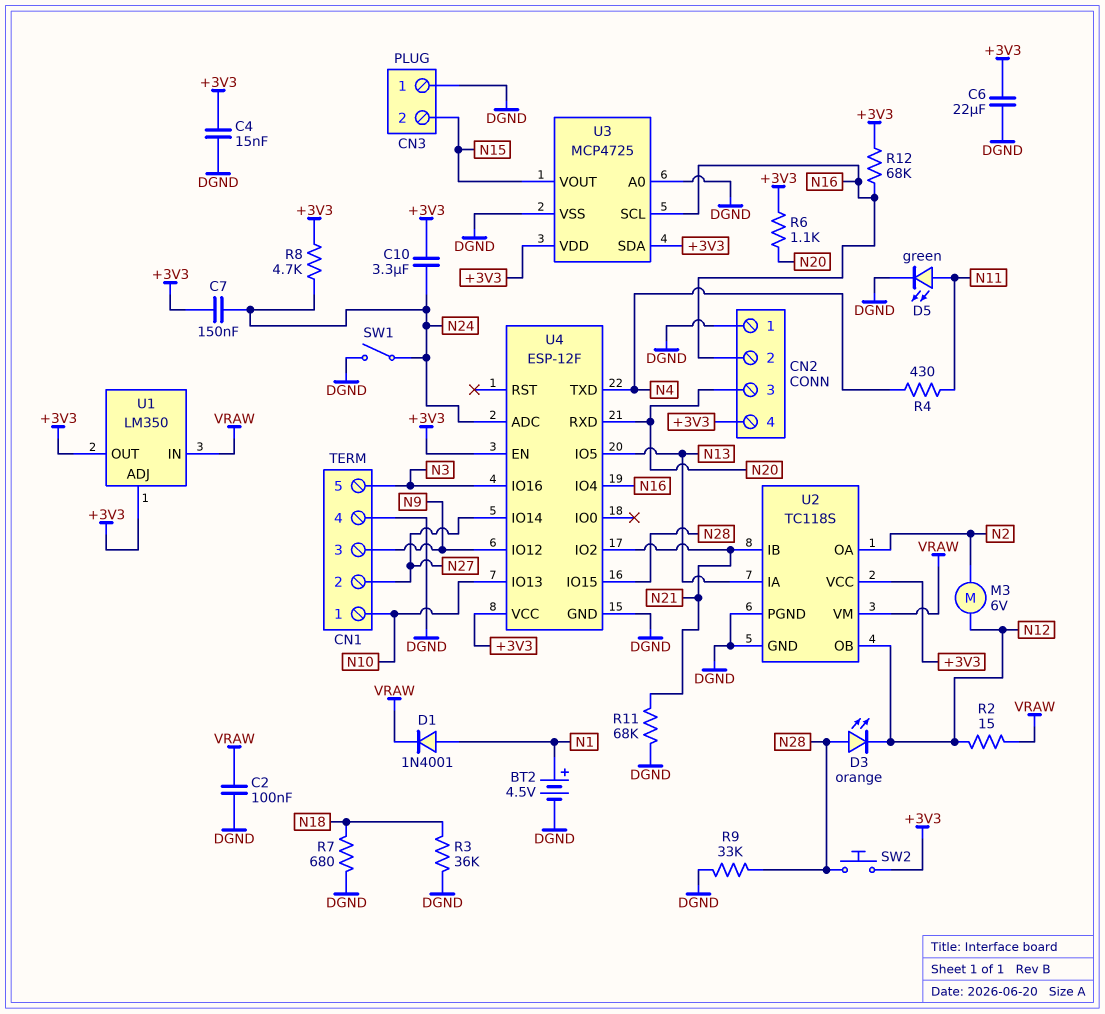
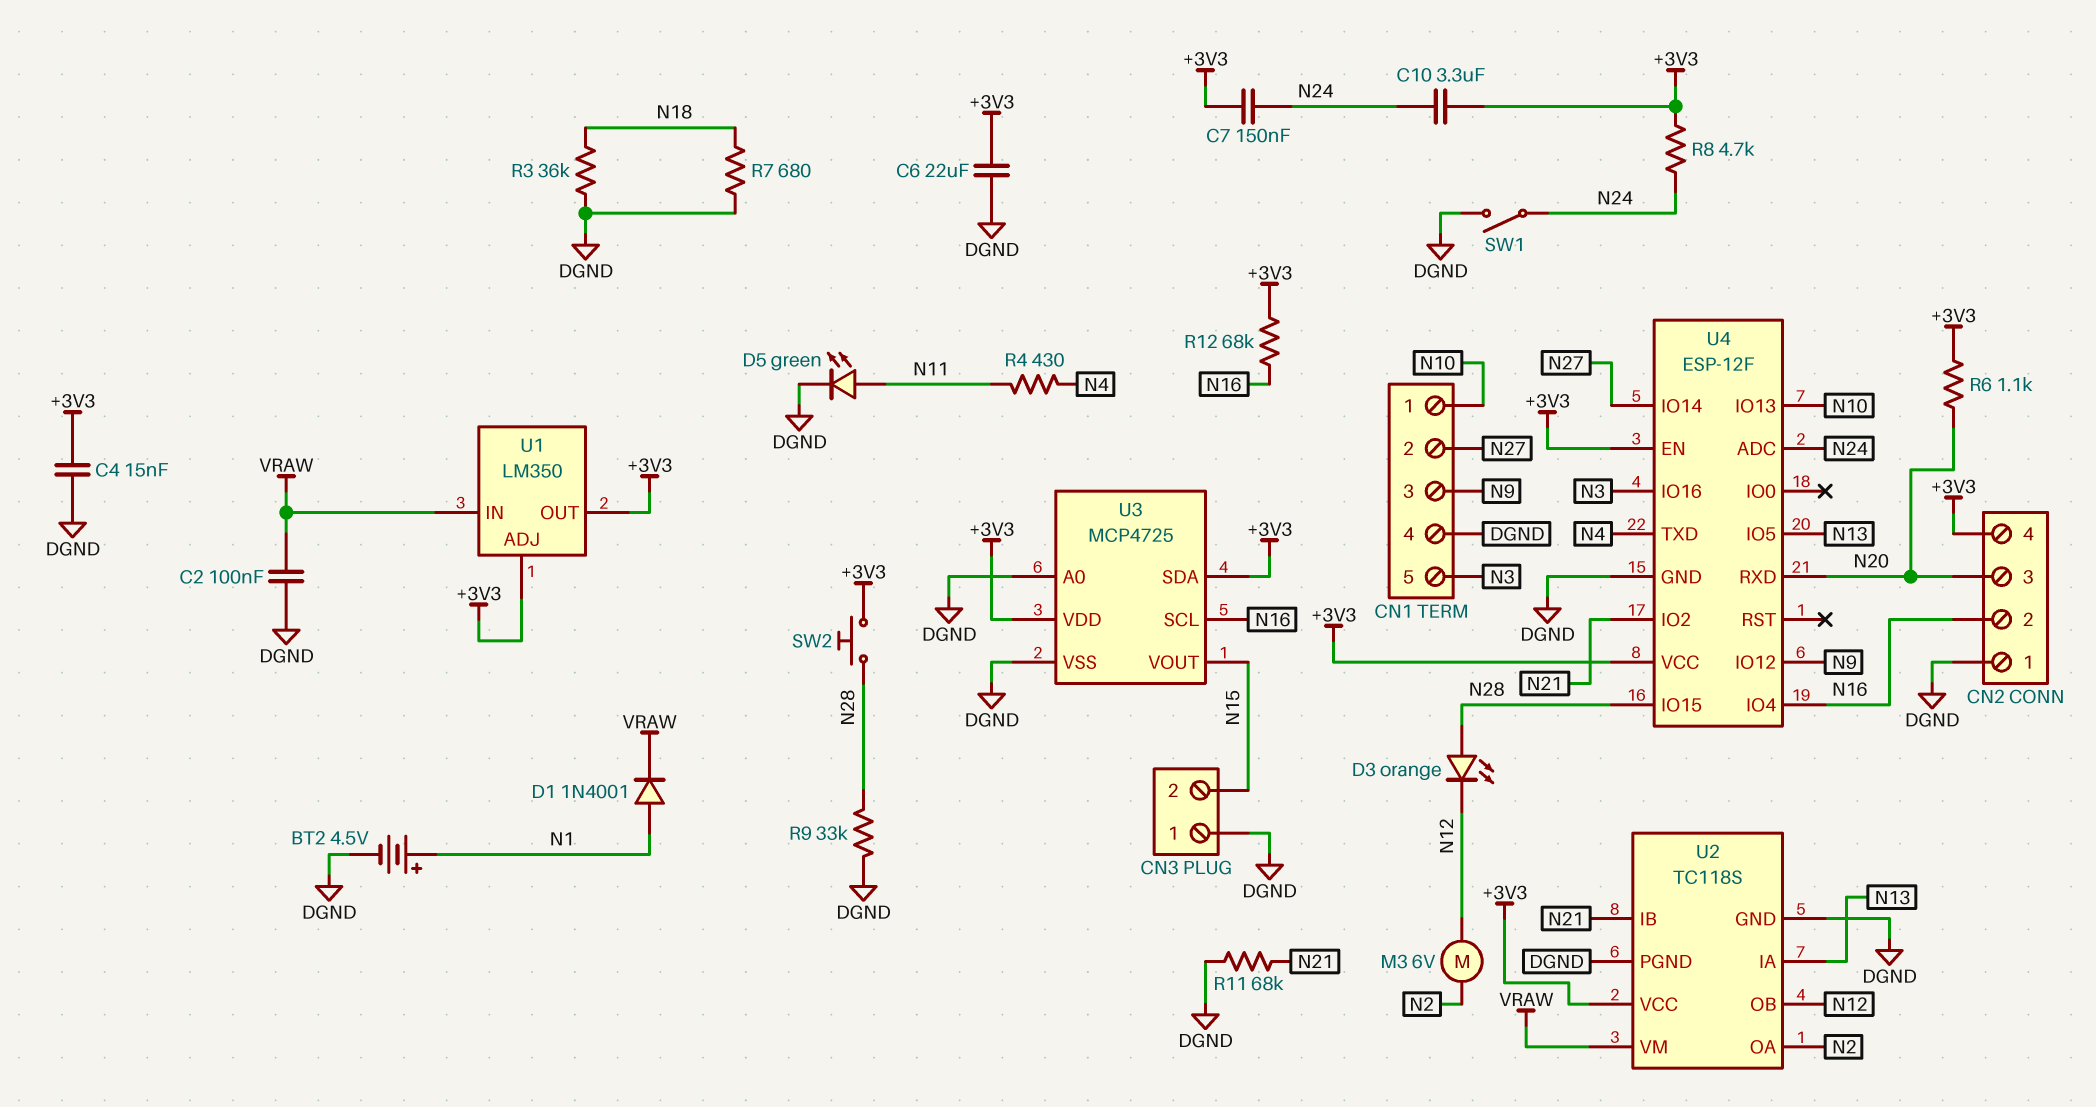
R2: 15 (N12, VRAW) -> none

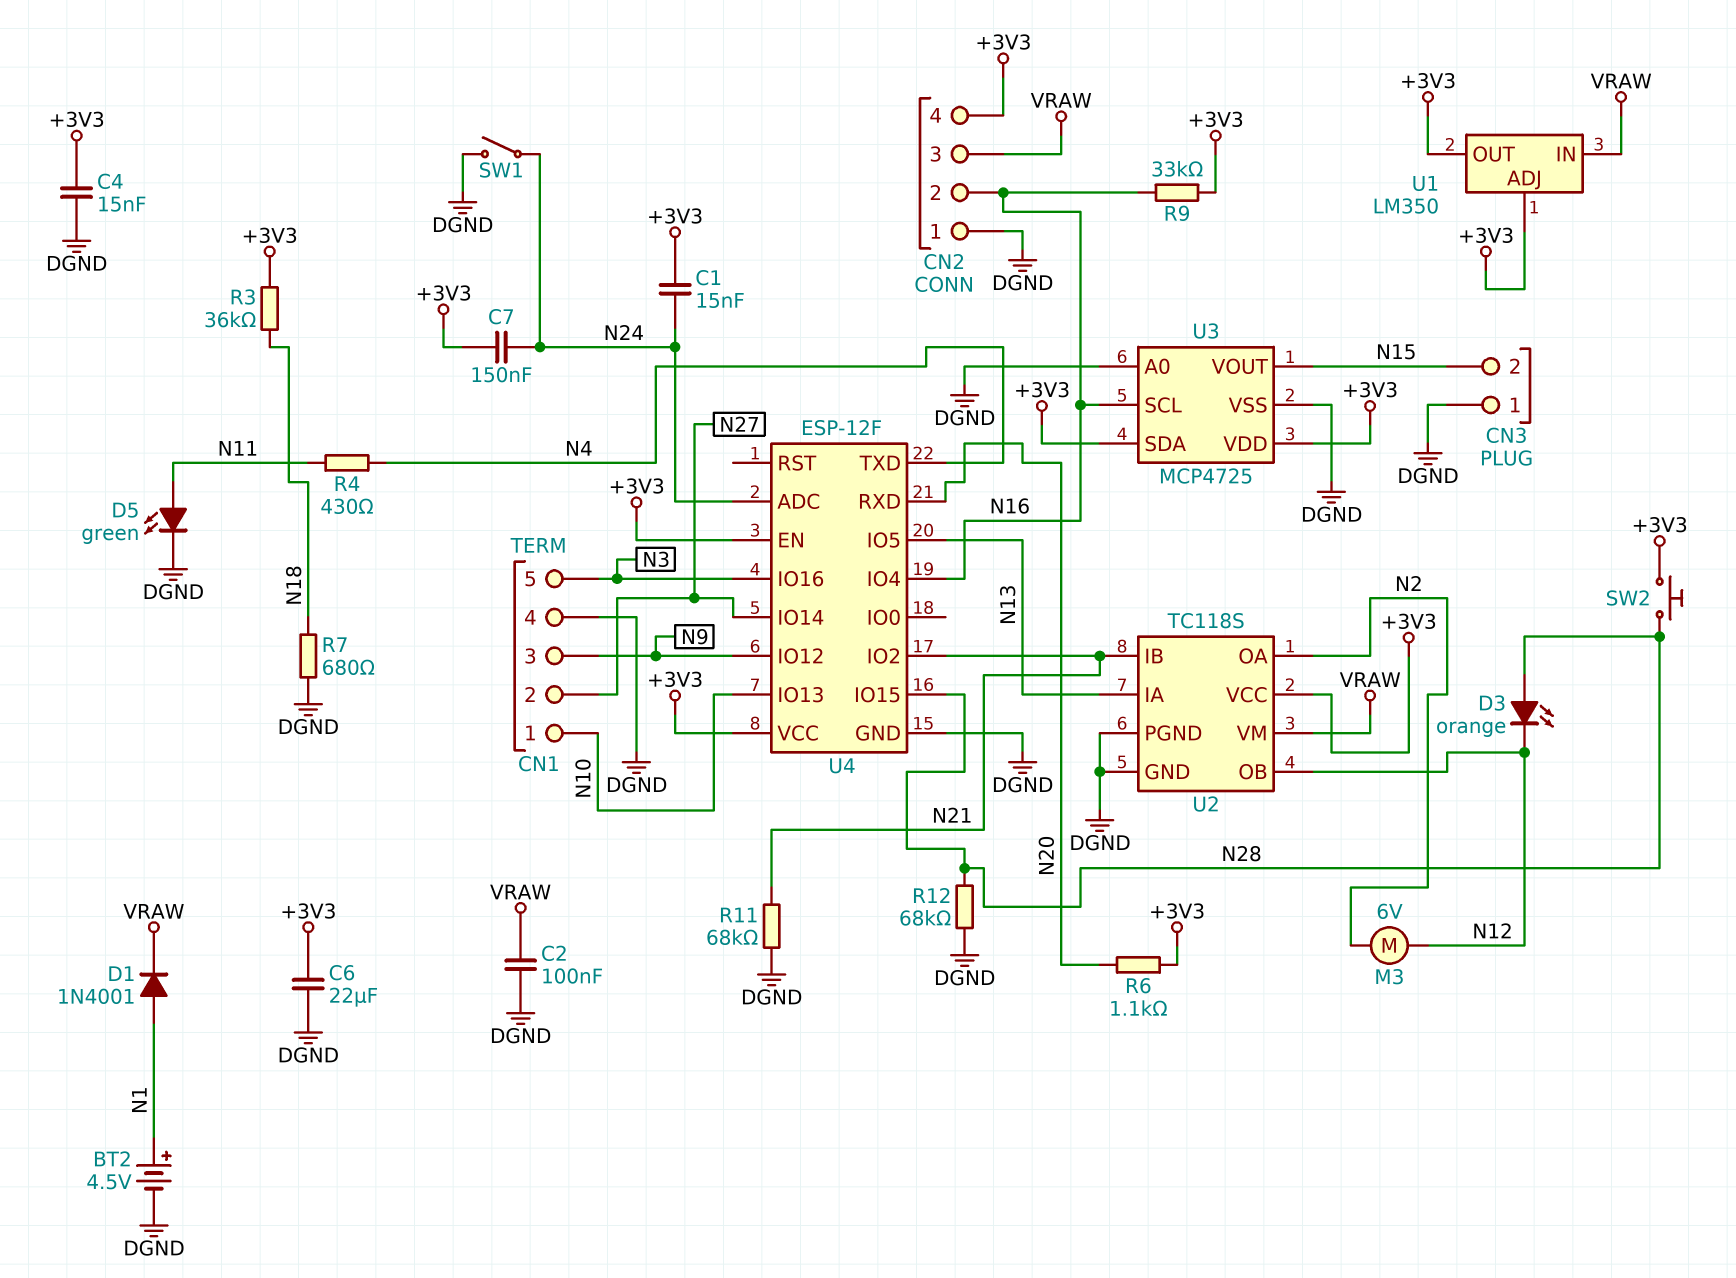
C1: none -> 15nF (+3V3, N24)
C10: 3.3uF (+3V3, N24) -> none
CN2 pin 3: N20 -> VRAW
R3: 36k (DGND, N18) -> 36k (+3V3, N18)
R8: 4.7k (+3V3, N24) -> none
R9: 33k (DGND, N28) -> 33k (+3V3, N16)
R12: 68k (+3V3, N16) -> 68k (DGND, N28)

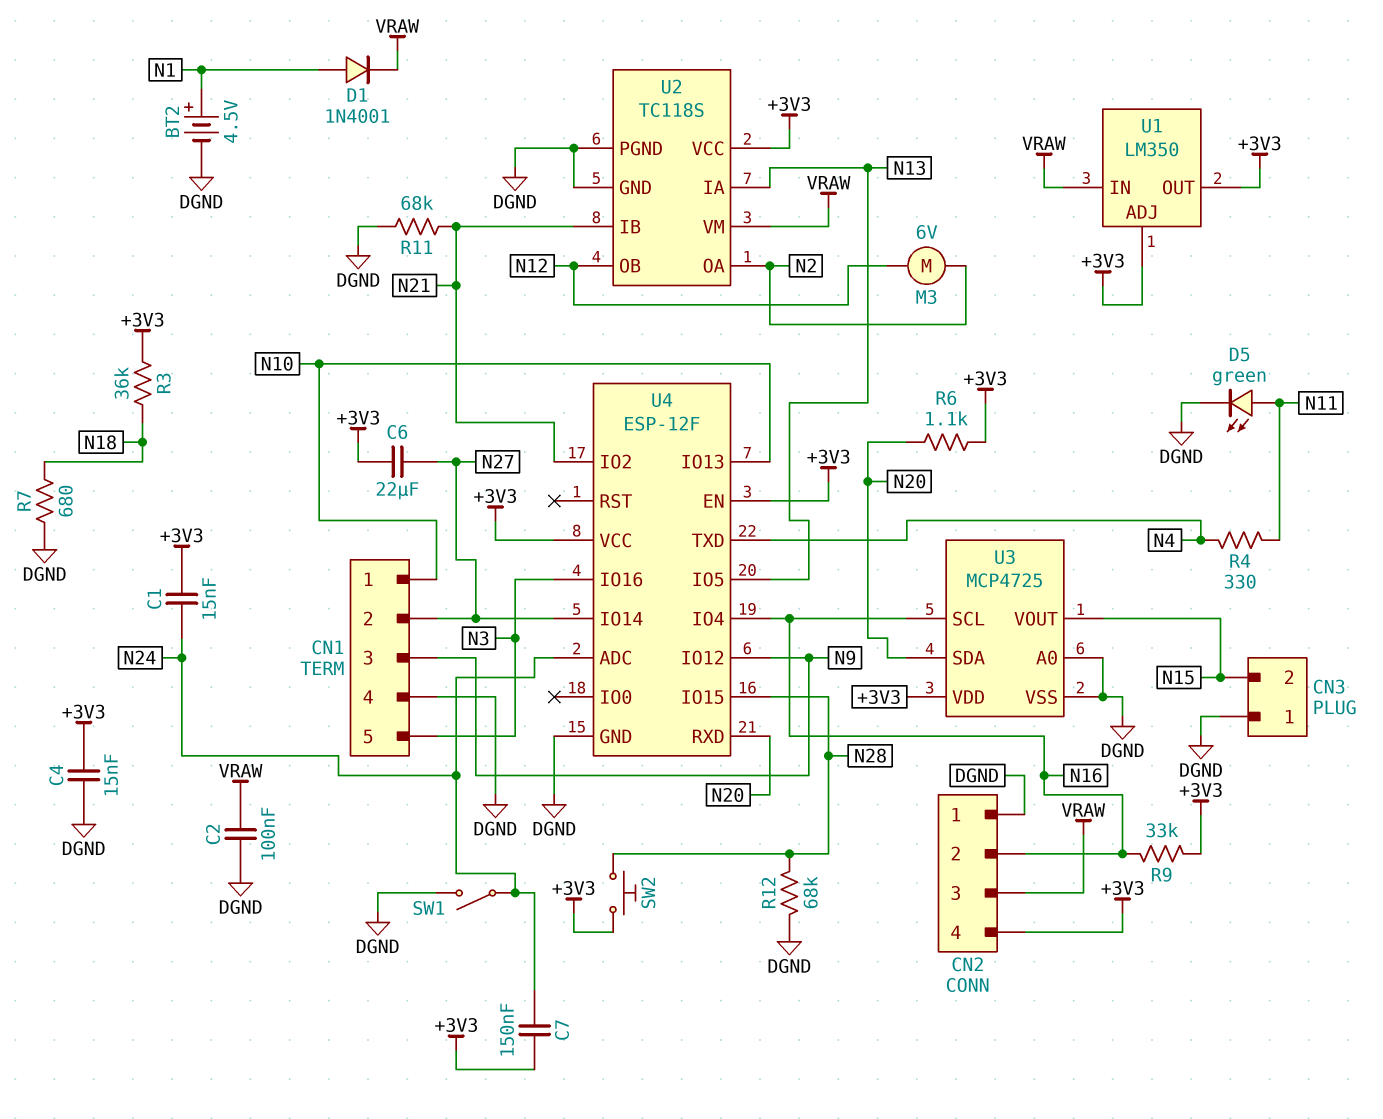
C6: 22uF (+3V3, DGND) -> 22uF (+3V3, N27)
D3: LED orange (A N28, K N12) -> none
R4: 430 (N4, N11) -> 330 (N4, N11)
U3 pin SDA: +3V3 -> N20

